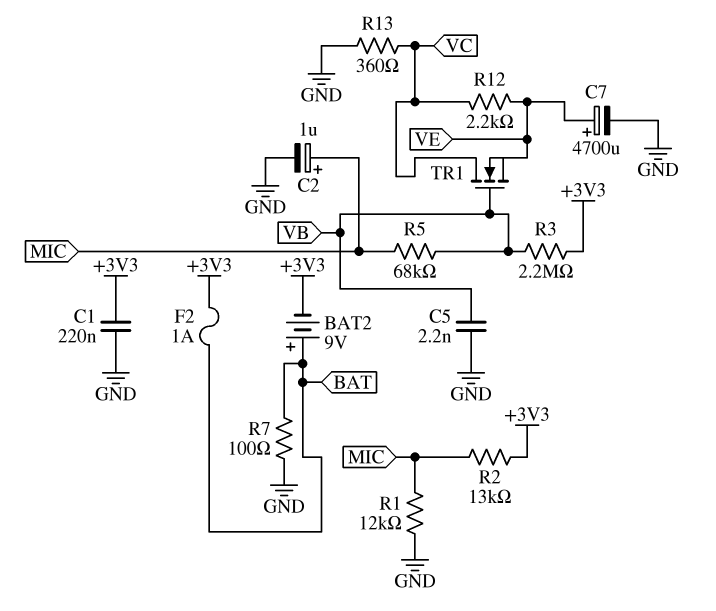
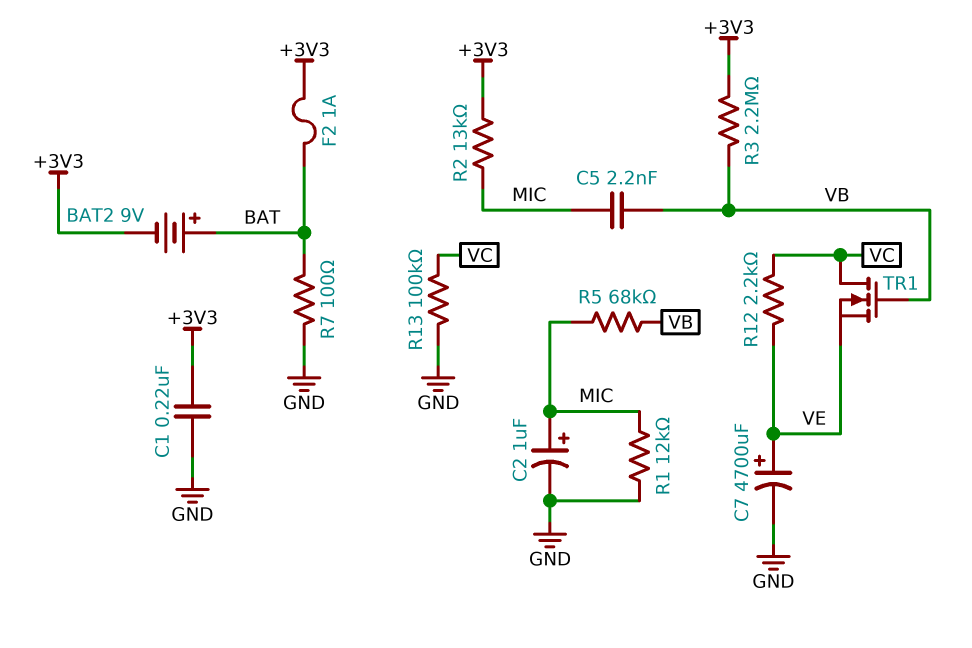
C5: 2.2nF (GND, VB) -> 2.2nF (MIC, VB)
R13: 360 (GND, VC) -> 100k (GND, VC)

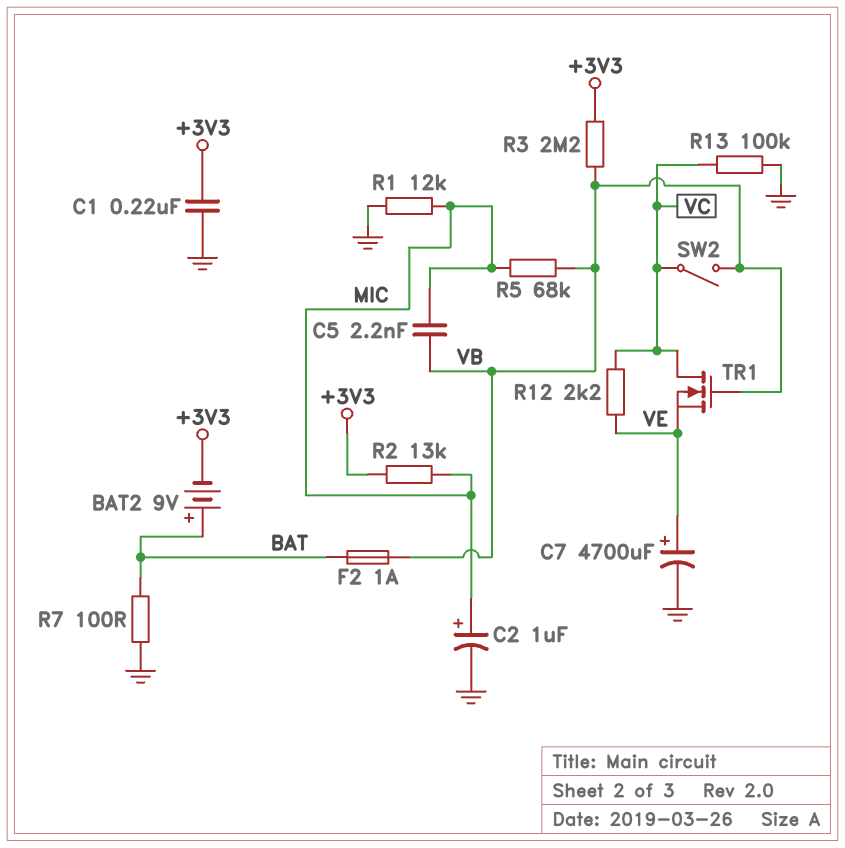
F2: 1A (+3V3, BAT) -> 1A (BAT, VB)
SW2: none -> switch (VB, VC)

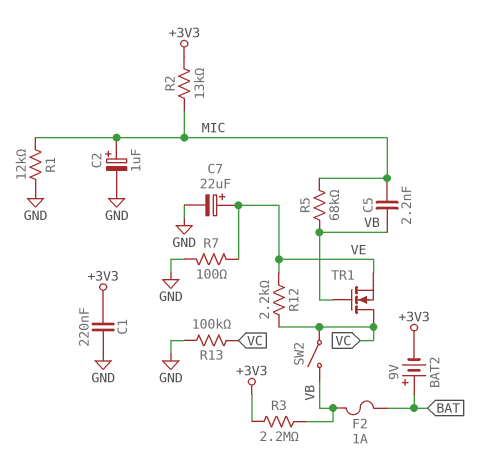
C7: 4700uF (plus VE, minus GND) -> 22uF (plus VE, minus GND)
R7: 100 (BAT, GND) -> 100 (GND, VE)

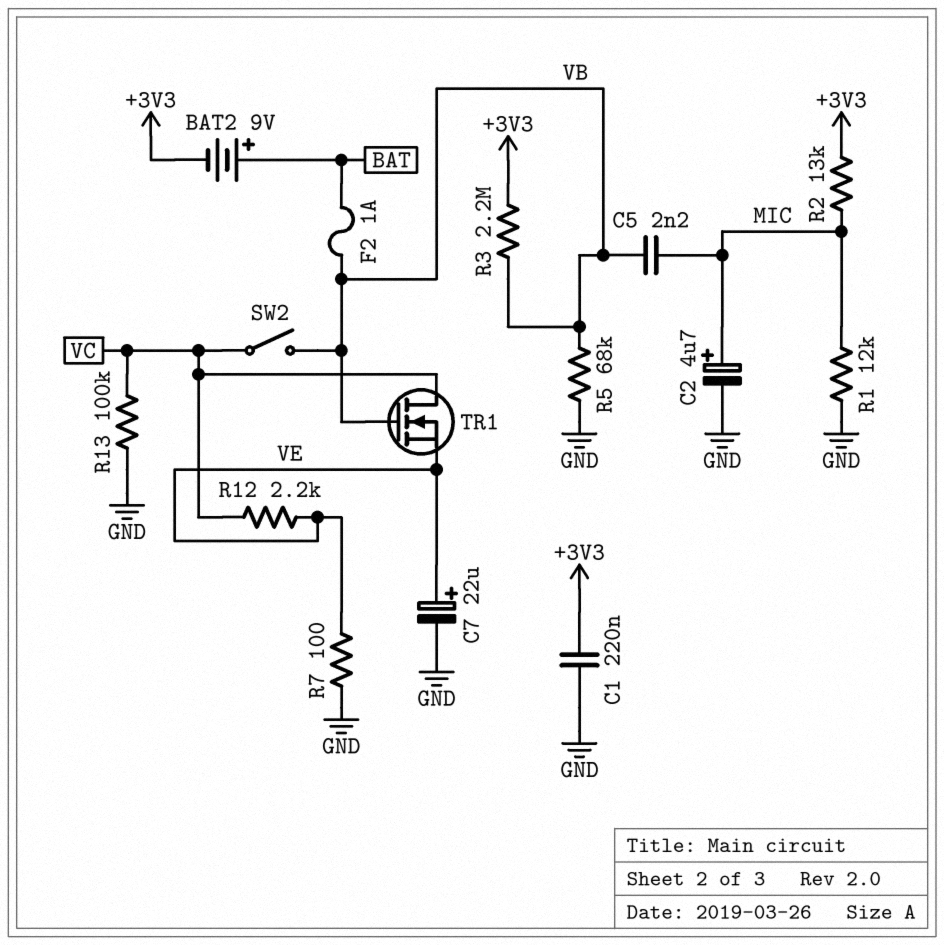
C2: 1uF (plus MIC, minus GND) -> 4.7uF (plus MIC, minus GND)
R5: 68k (MIC, VB) -> 68k (GND, VB)

